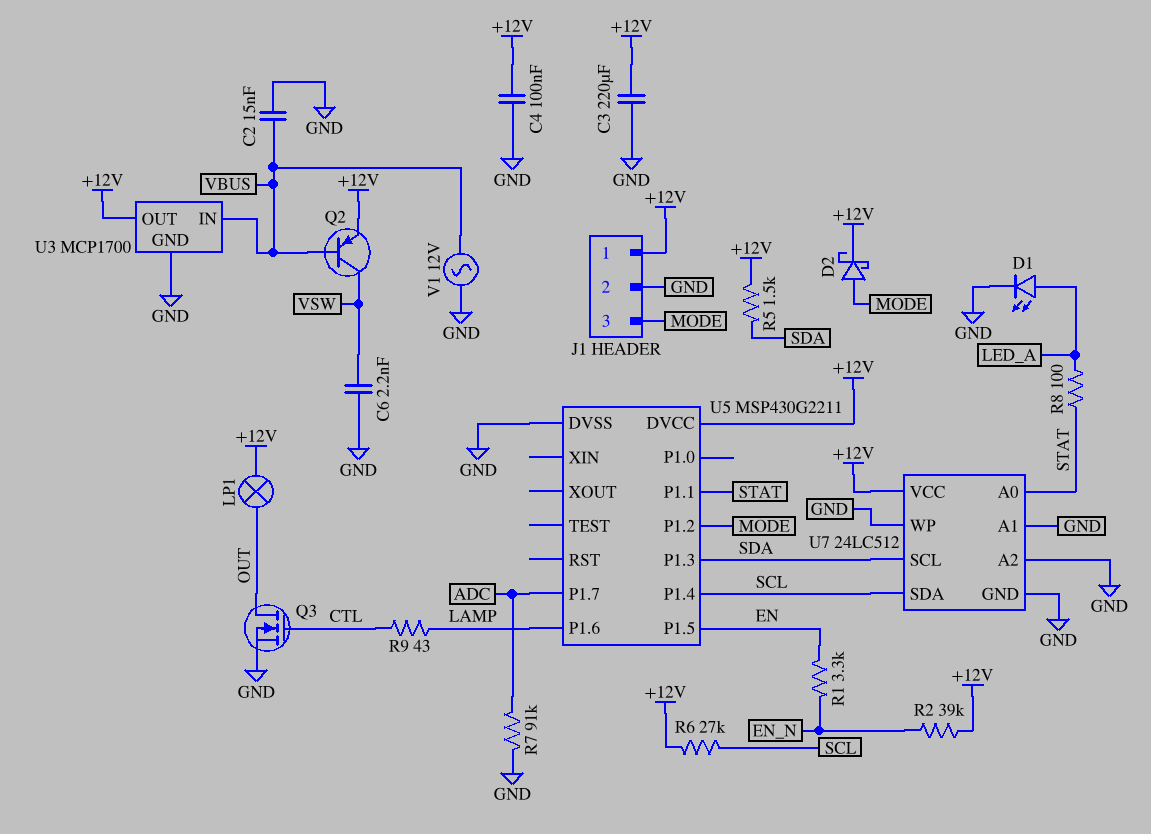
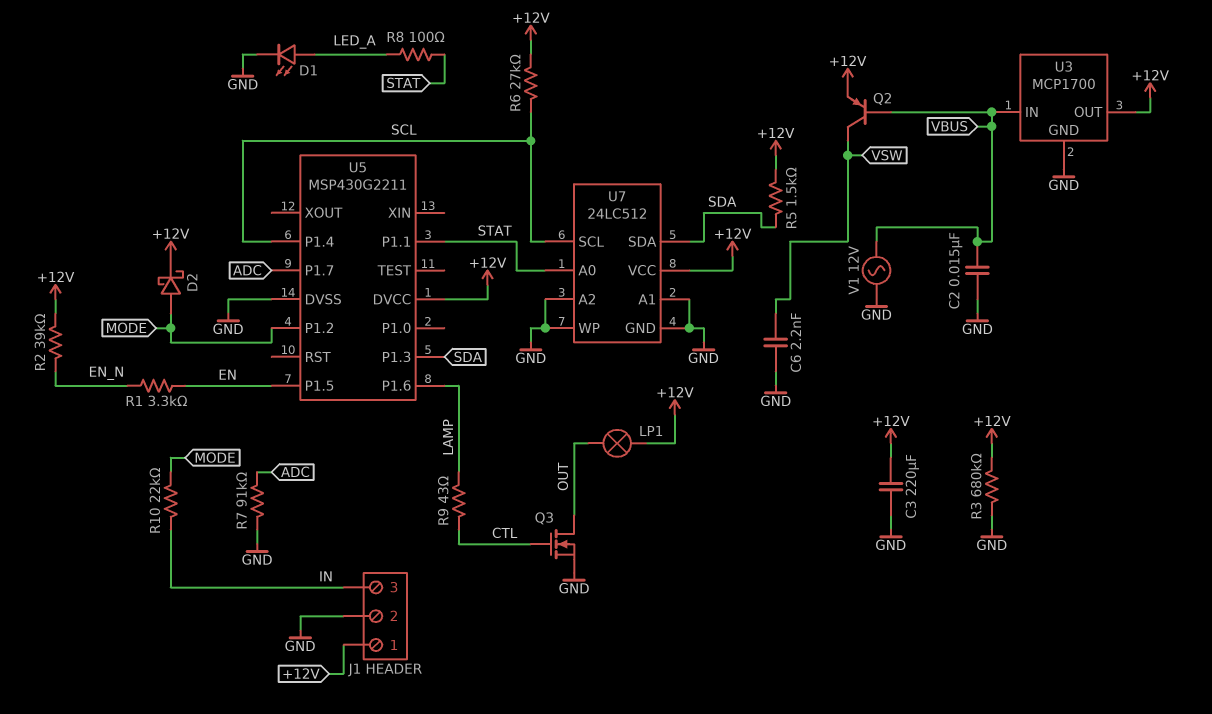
C4: 100nF (+12V, GND) -> none
J1 pin 3: MODE -> IN
R3: none -> 680k (+12V, GND)
R10: none -> 22k (IN, MODE)
U7 pin SCL: SDA -> SCL
U7 pin SDA: SCL -> SDA

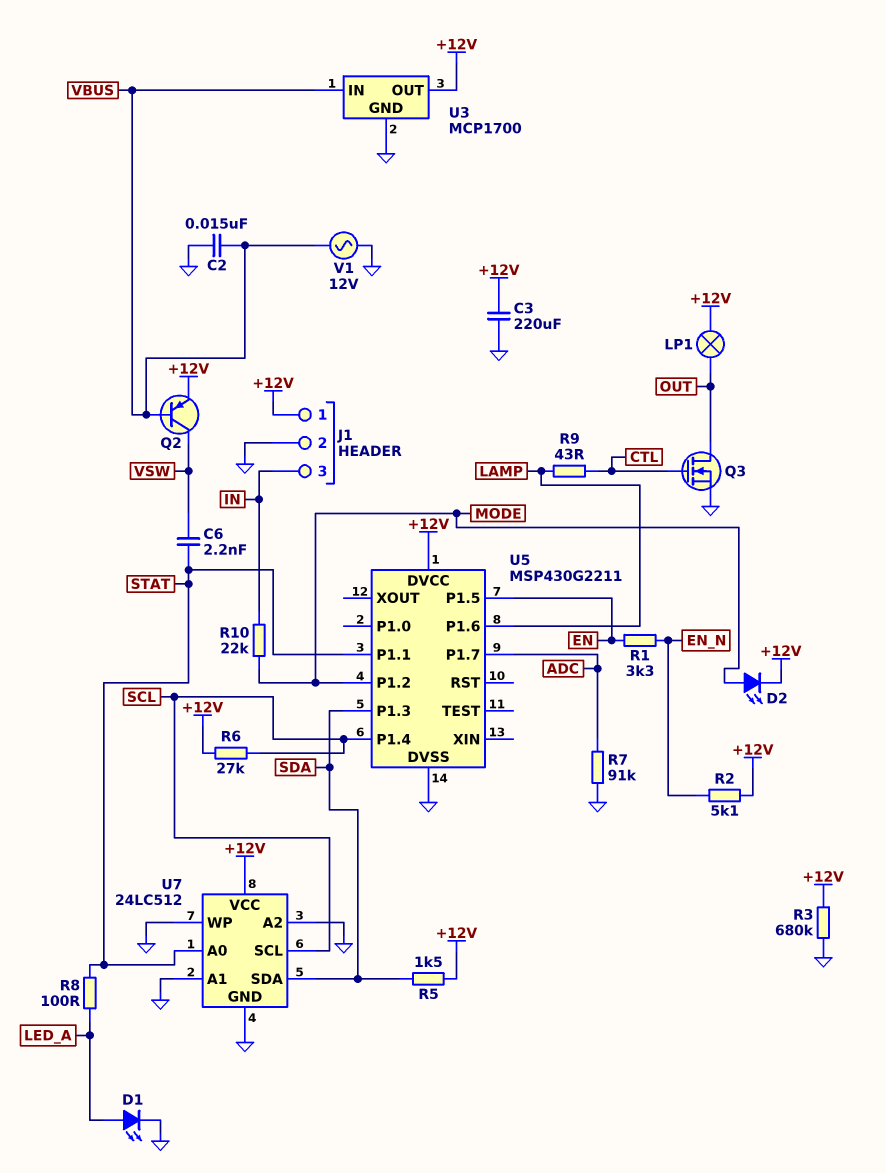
C6: 2.2nF (GND, VSW) -> 2.2nF (STAT, VSW)
D2: schottky (A MODE, K +12V) -> LED (A MODE, K +12V)
R2: 39k (+12V, EN_N) -> 5.1k (+12V, EN_N)

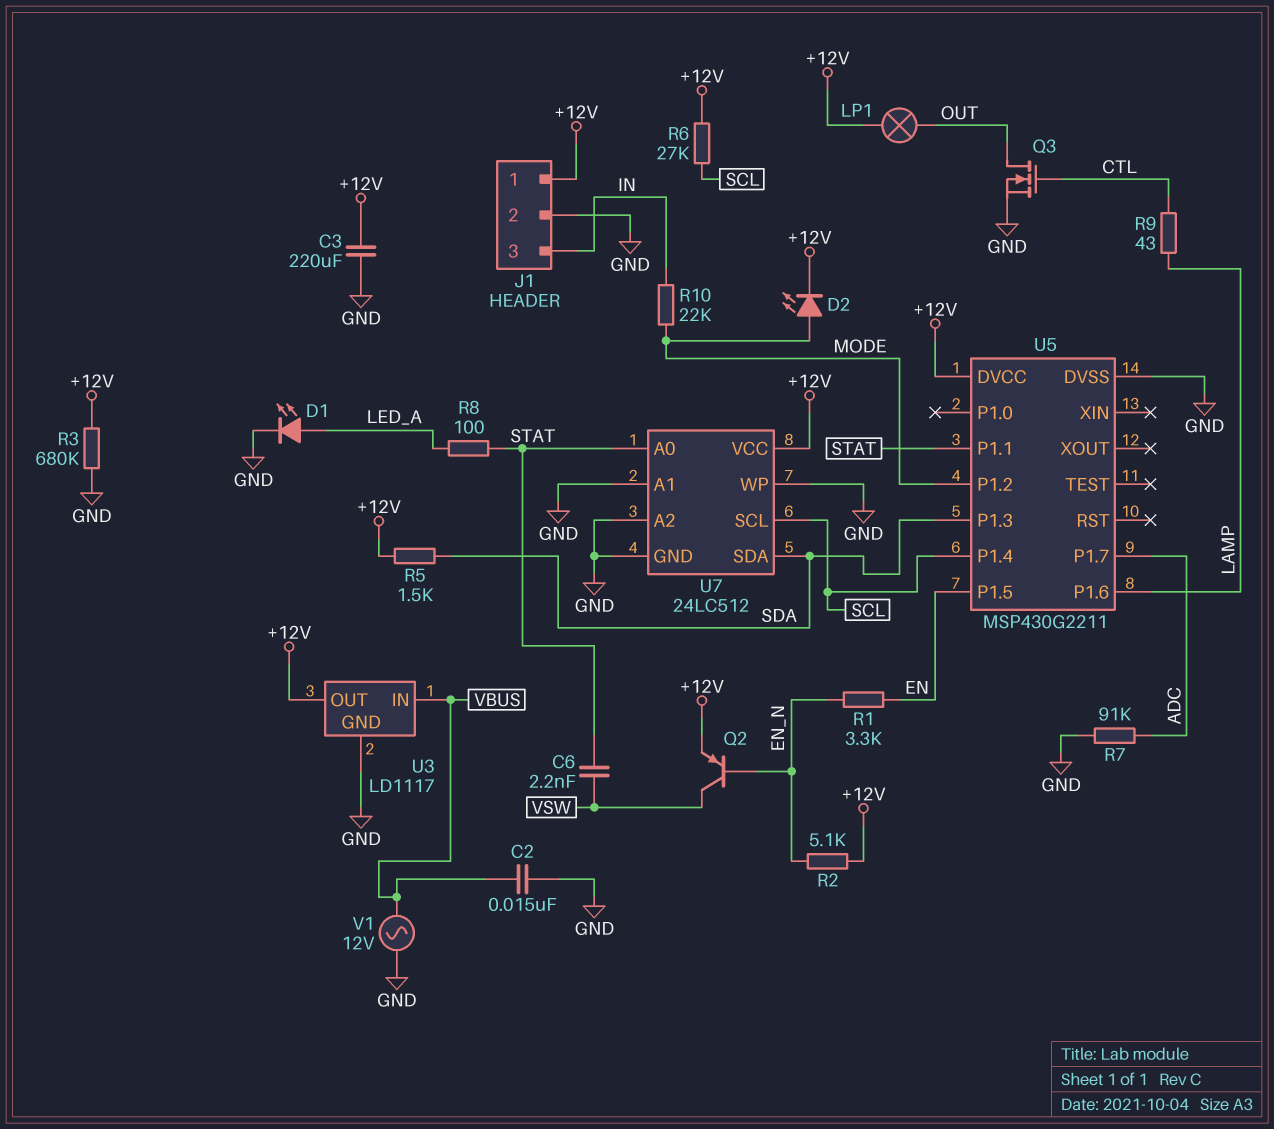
Q2: PNP (B VBUS, C VSW, E +12V) -> PNP (B EN_N, C VSW, E +12V)
U3: MCP1700 -> LD1117

